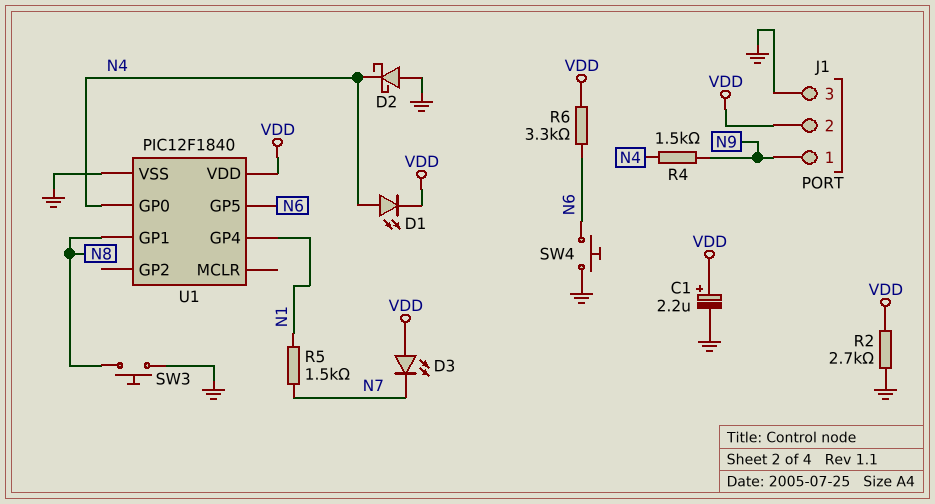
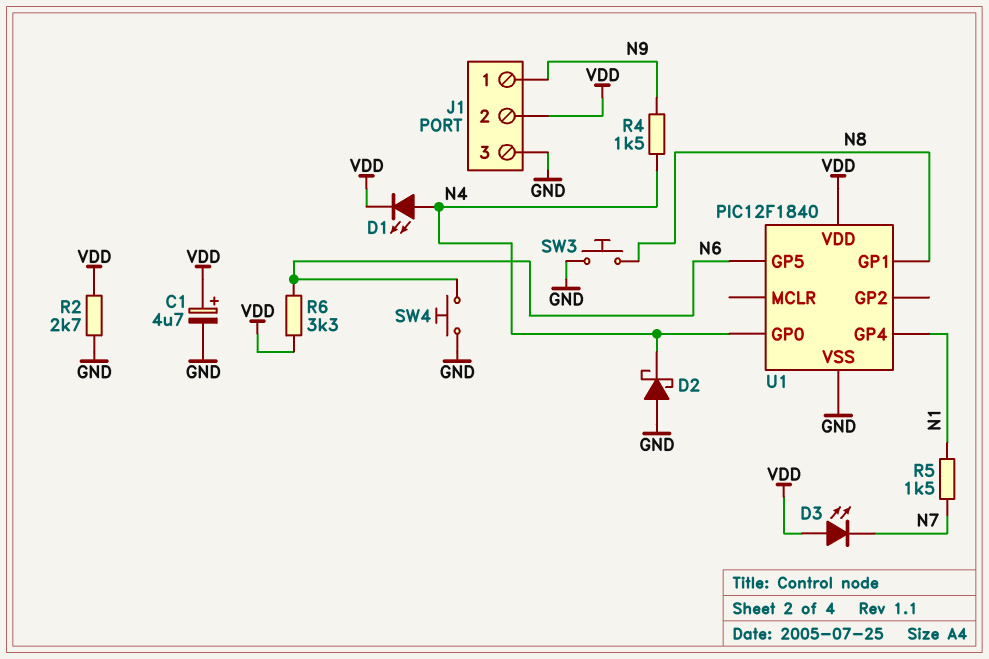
C1: 2.2uF (plus VDD, minus GND) -> 4.7uF (plus VDD, minus GND)

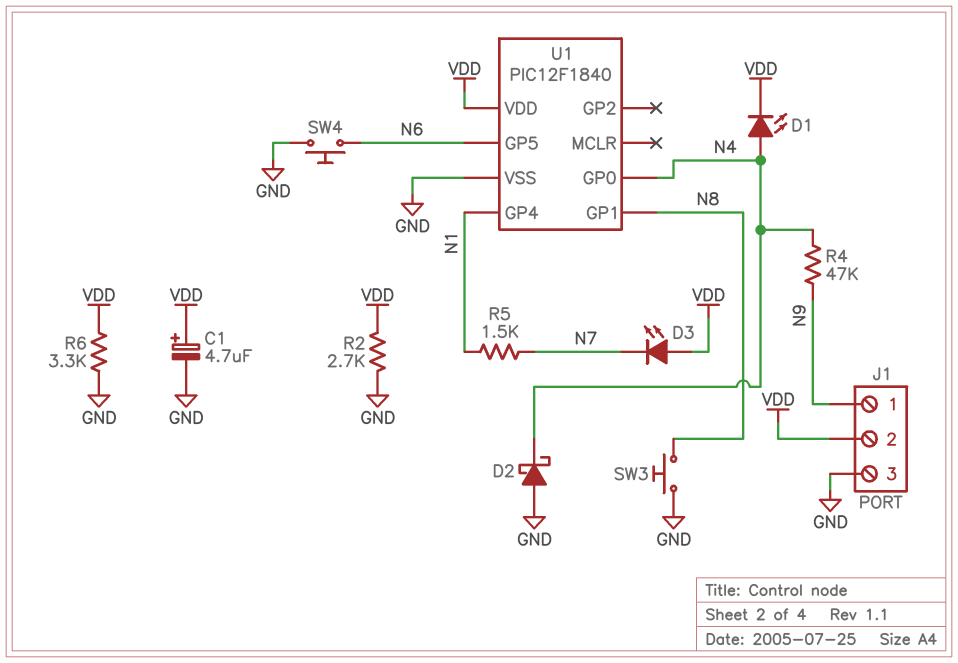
R4: 1.5k (N4, N9) -> 47k (N4, N9)
R6: 3.3k (N6, VDD) -> 3.3k (GND, VDD)

